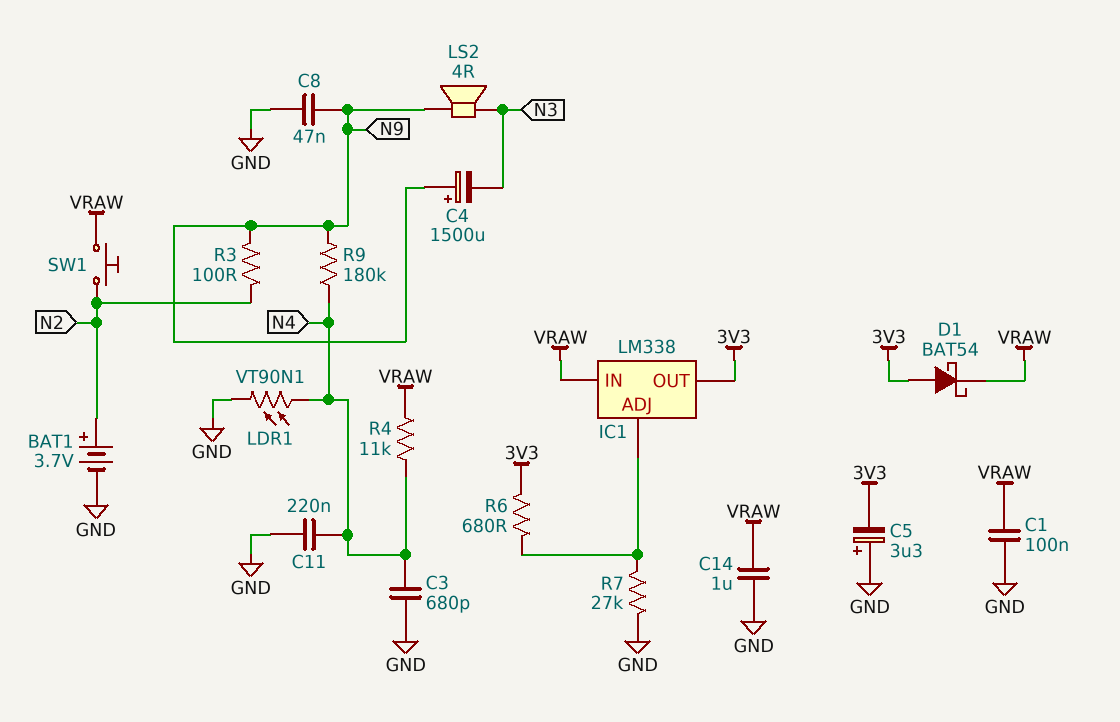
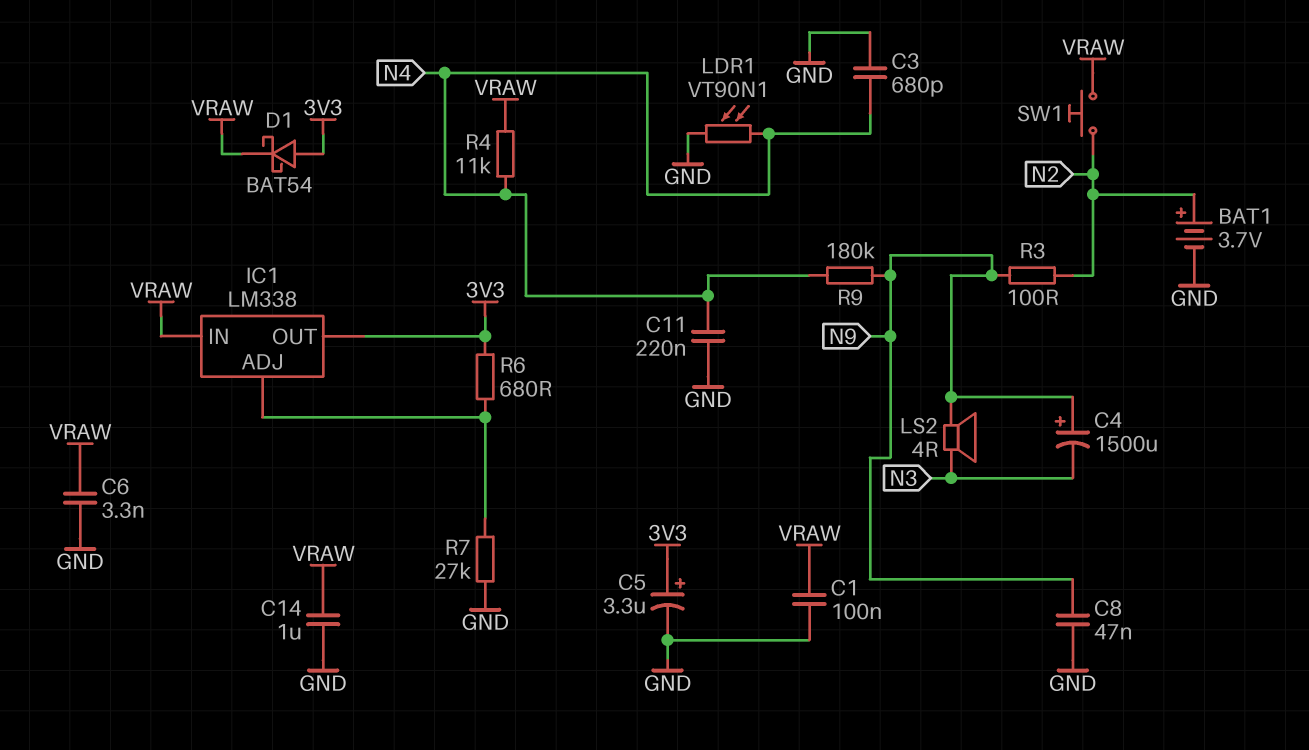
C5: 3.3uF (plus GND, minus 3V3) -> 3.3uF (plus 3V3, minus GND)
C6: none -> 3.3nF (GND, VRAW)

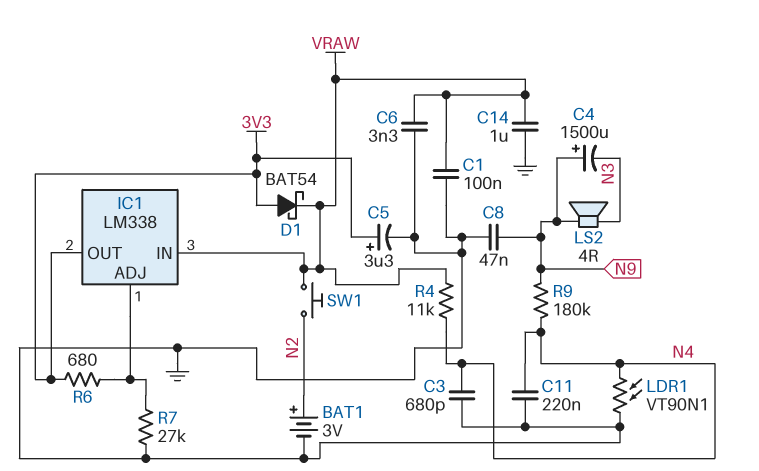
BAT1: 3.7V (plus N2, minus GND) -> 3V (plus N2, minus GND)
R3: 100 (N2, N9) -> none

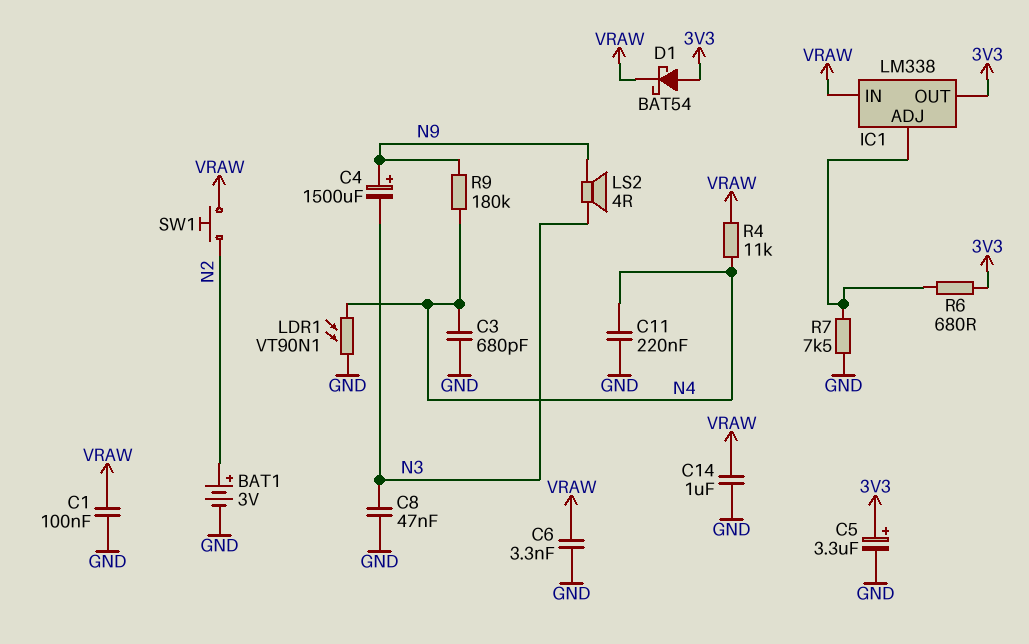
C8: 47nF (GND, N9) -> 47nF (GND, N3)
R7: 27k (GND, IC1/ADJ) -> 7.5k (GND, IC1/ADJ)

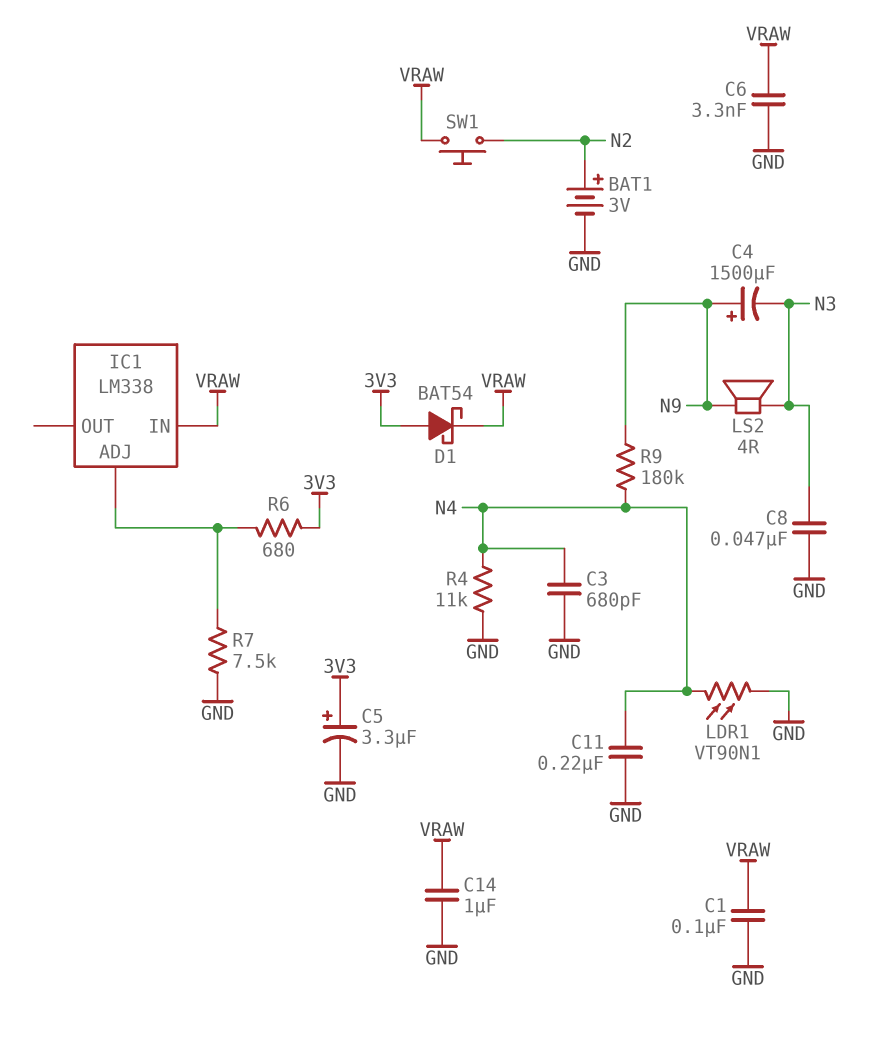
IC1 pin OUT: 3V3 -> none
R4: 11k (N4, VRAW) -> 11k (GND, N4)

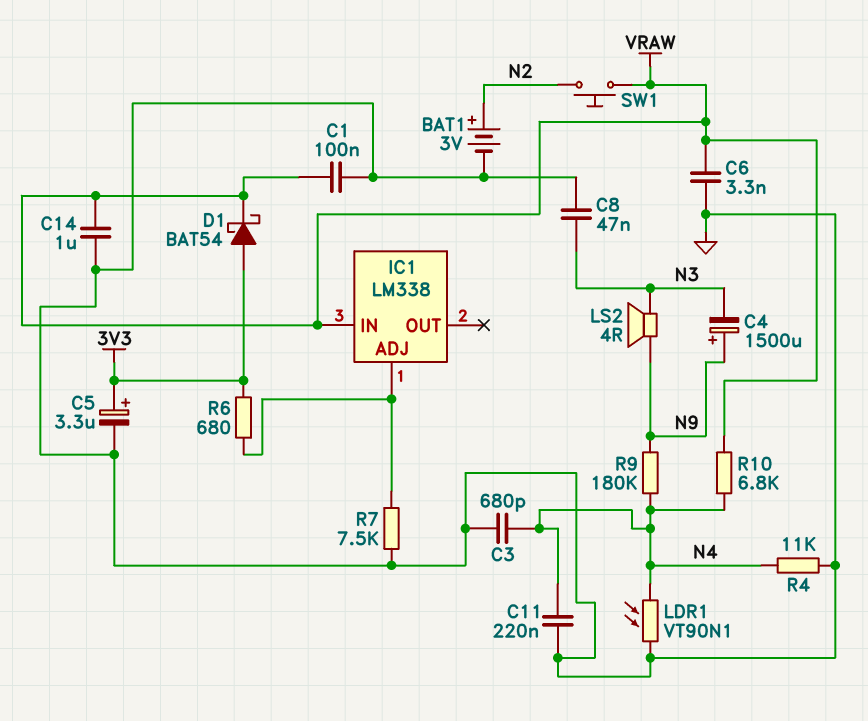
R10: none -> 6.8k (N4, VRAW)

